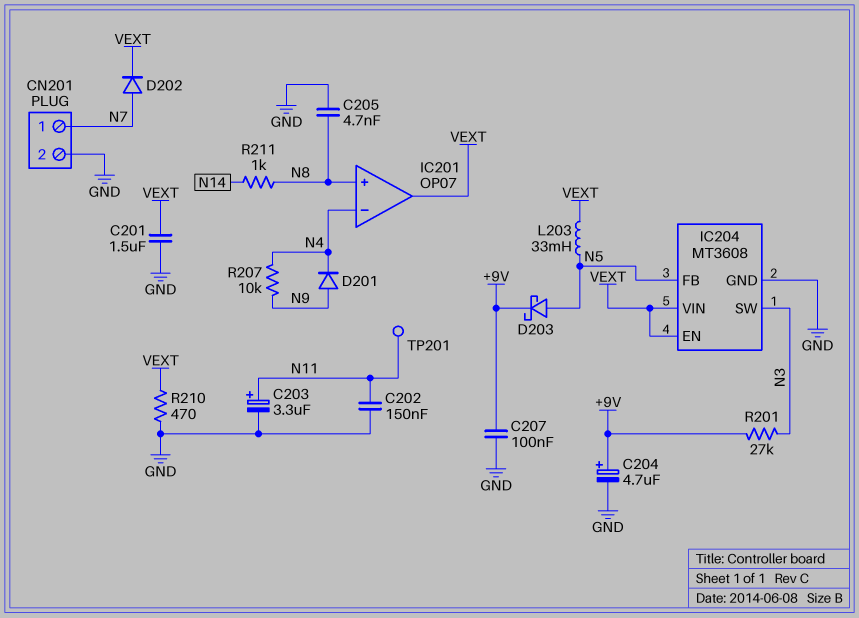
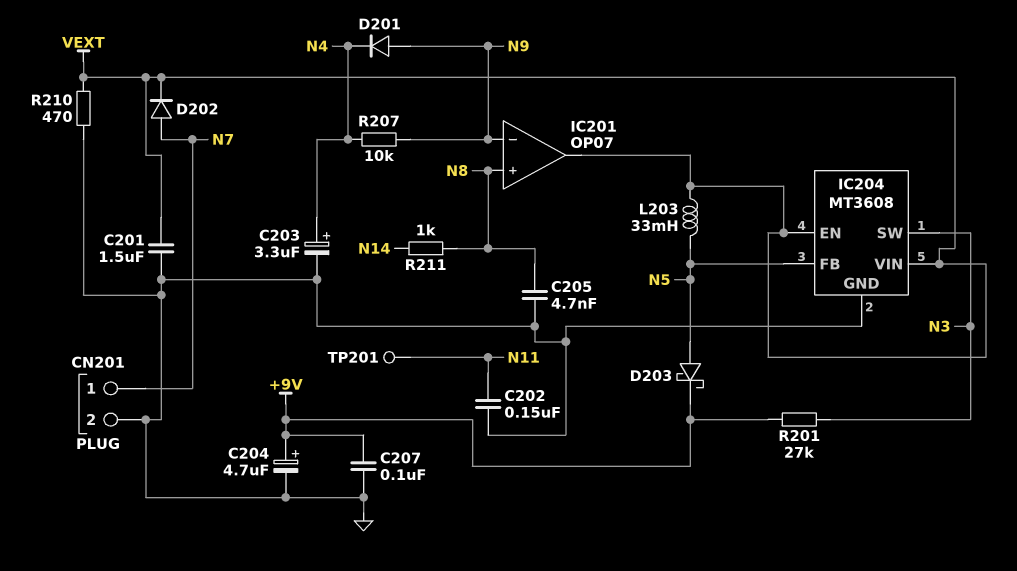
C203: 3.3uF (plus N11, minus GND) -> 3.3uF (plus N4, minus GND)
IC201 pin in-: N4 -> N9

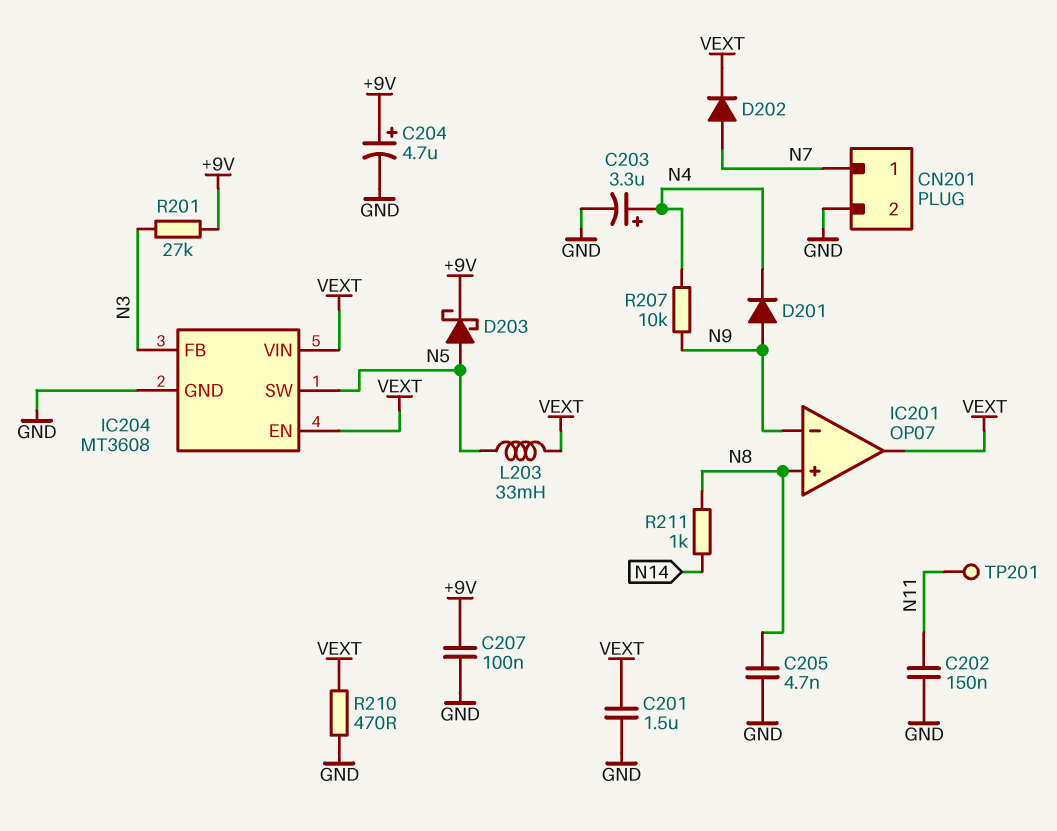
IC204 pin FB: N5 -> N3
IC204 pin SW: N3 -> N5

